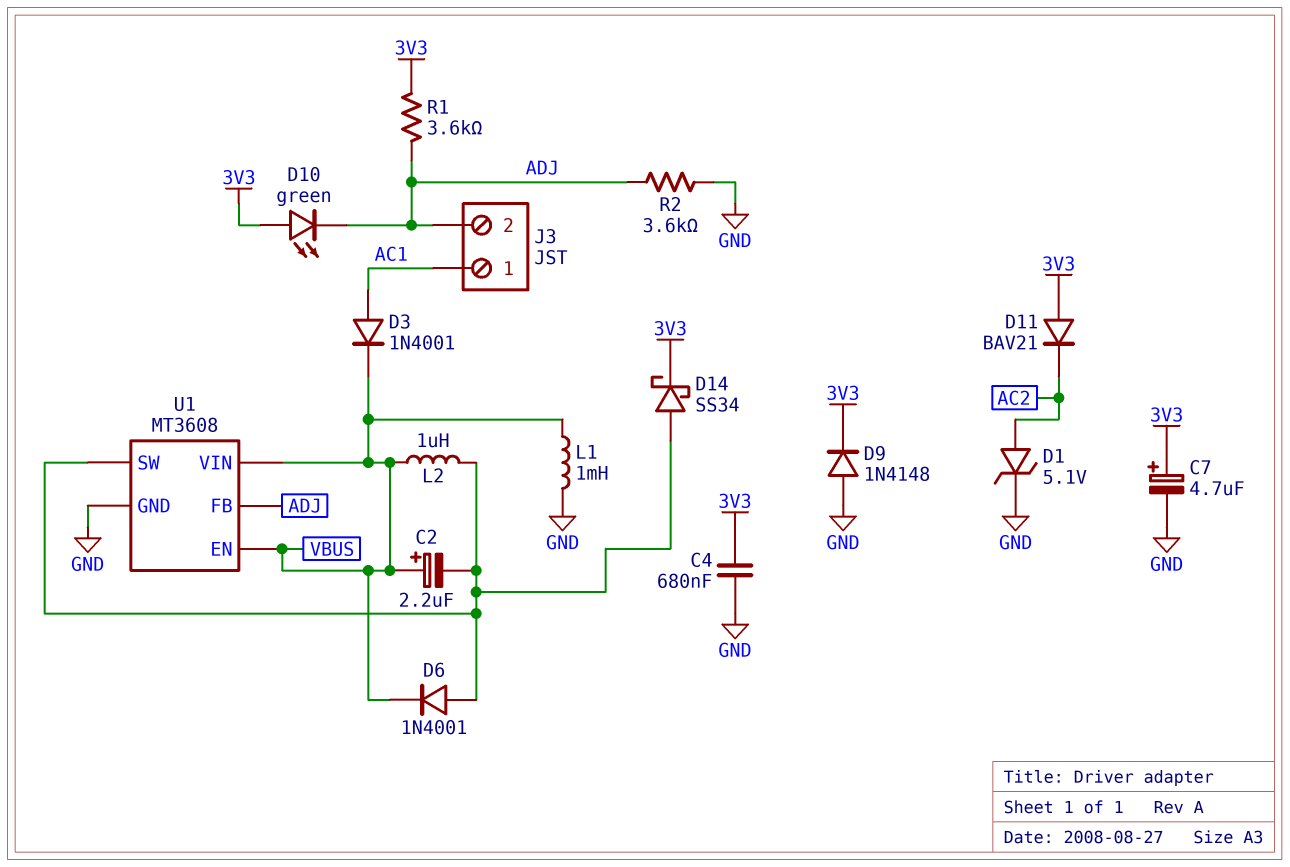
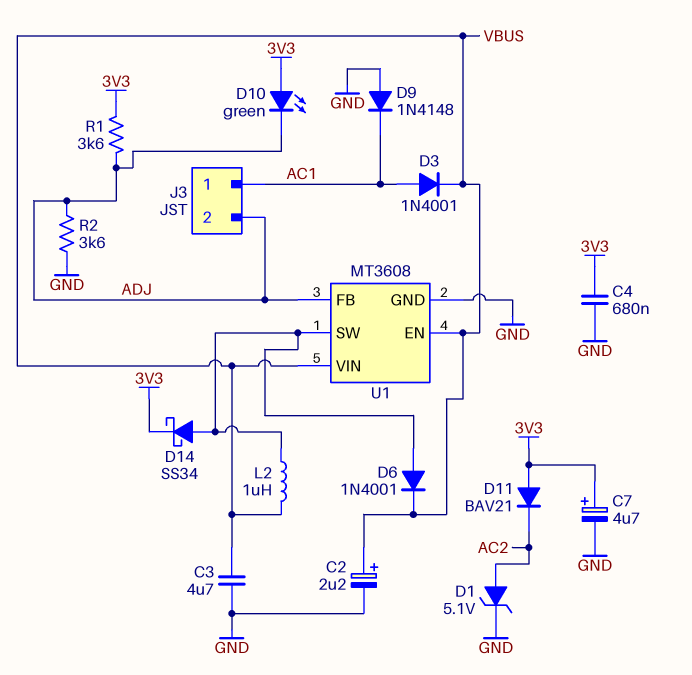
C2: 2.2uF (plus VBUS, minus U1/SW) -> 2.2uF (plus VBUS, minus GND)
C3: none -> 4.7uF (GND, VBUS)
D9: diode 1N4148 (A GND, K 3V3) -> diode 1N4148 (A GND, K AC1)
L1: 1mH (GND, VBUS) -> none

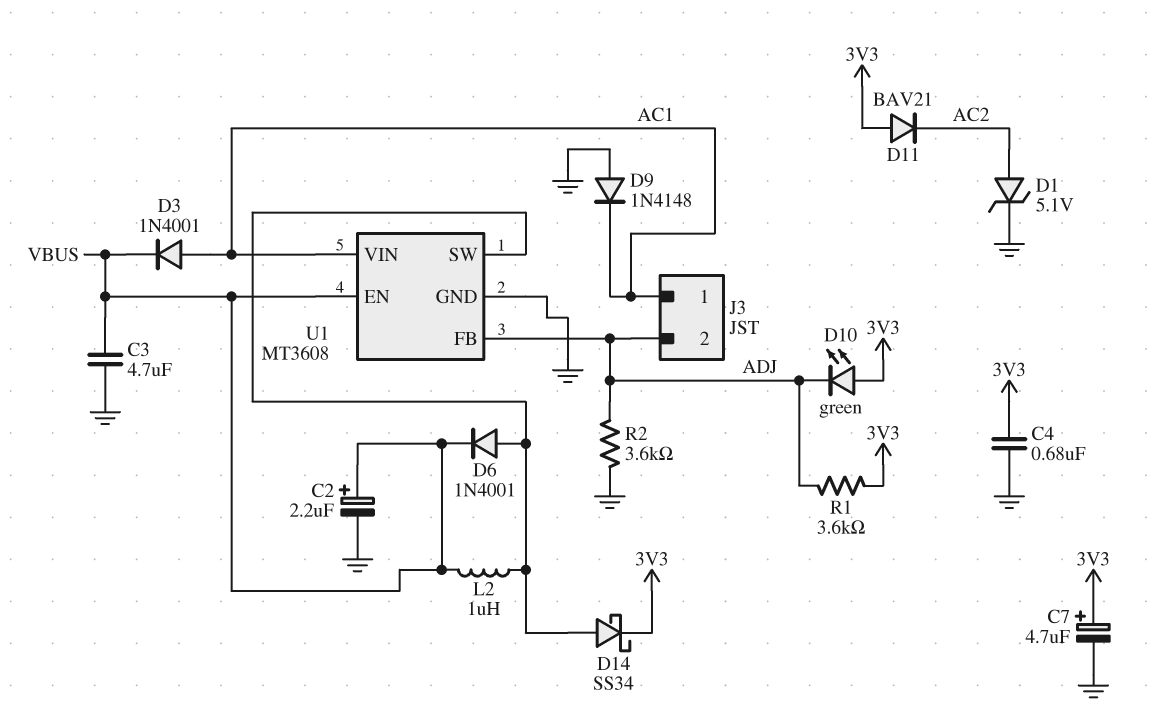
U1 pin VIN: VBUS -> AC1

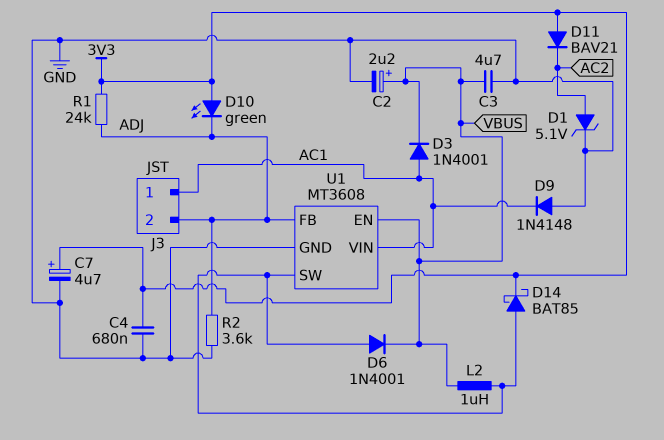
D14: schottky SS34 (A U1/SW, K 3V3) -> schottky BAT85 (A U1/SW, K 3V3)
R1: 3.6k (3V3, ADJ) -> 24k (3V3, ADJ)

